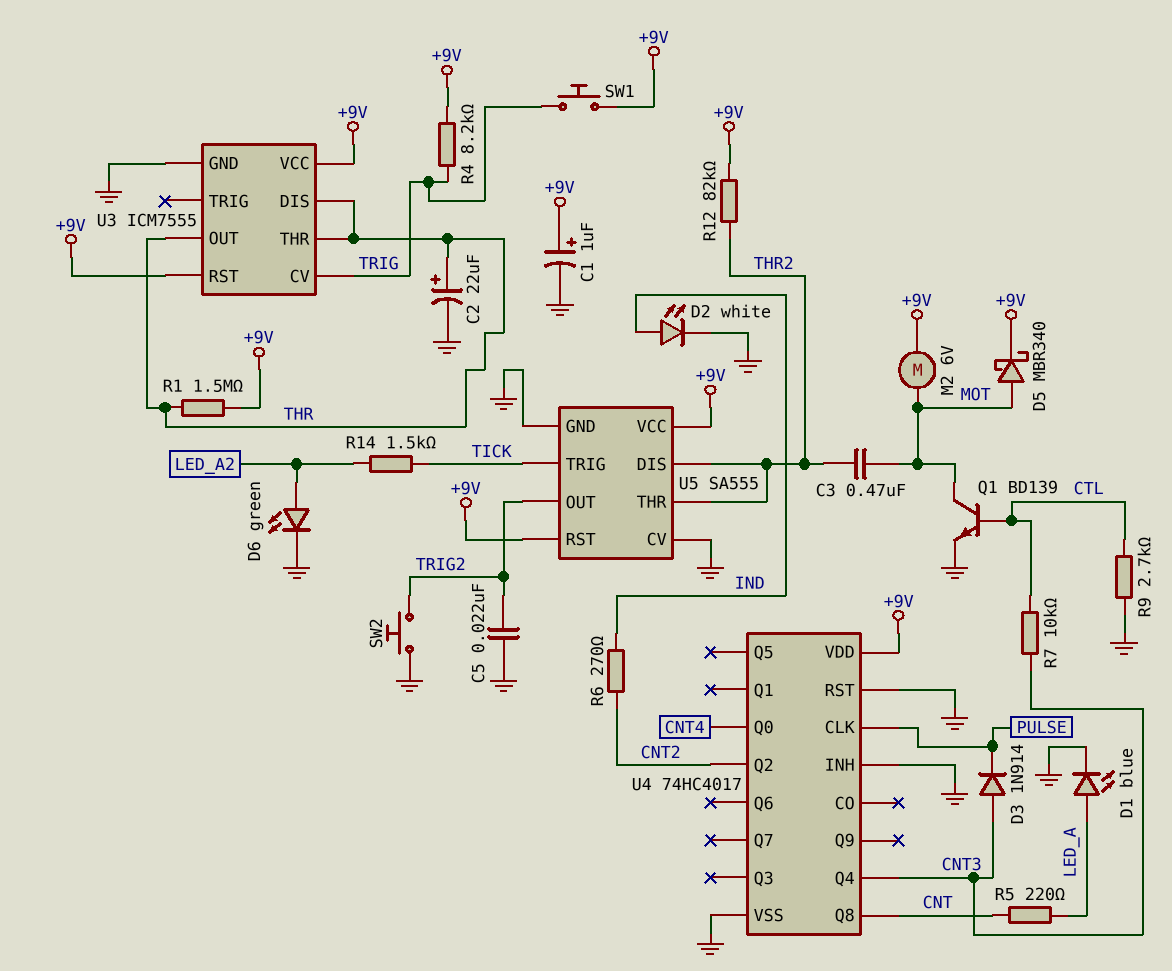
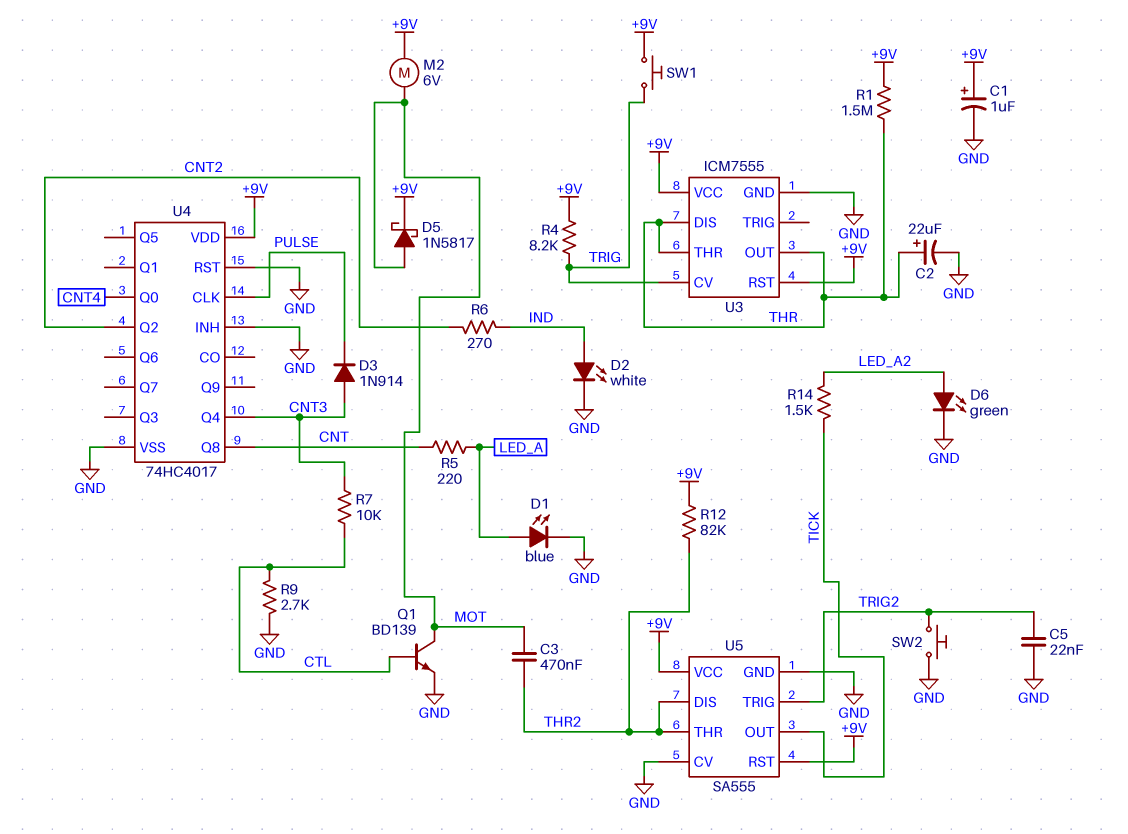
D5: schottky MBR340 (A MOT, K +9V) -> schottky 1N5817 (A MOT, K +9V)
U5 pin OUT: TRIG2 -> TICK
U5 pin TRIG: TICK -> TRIG2

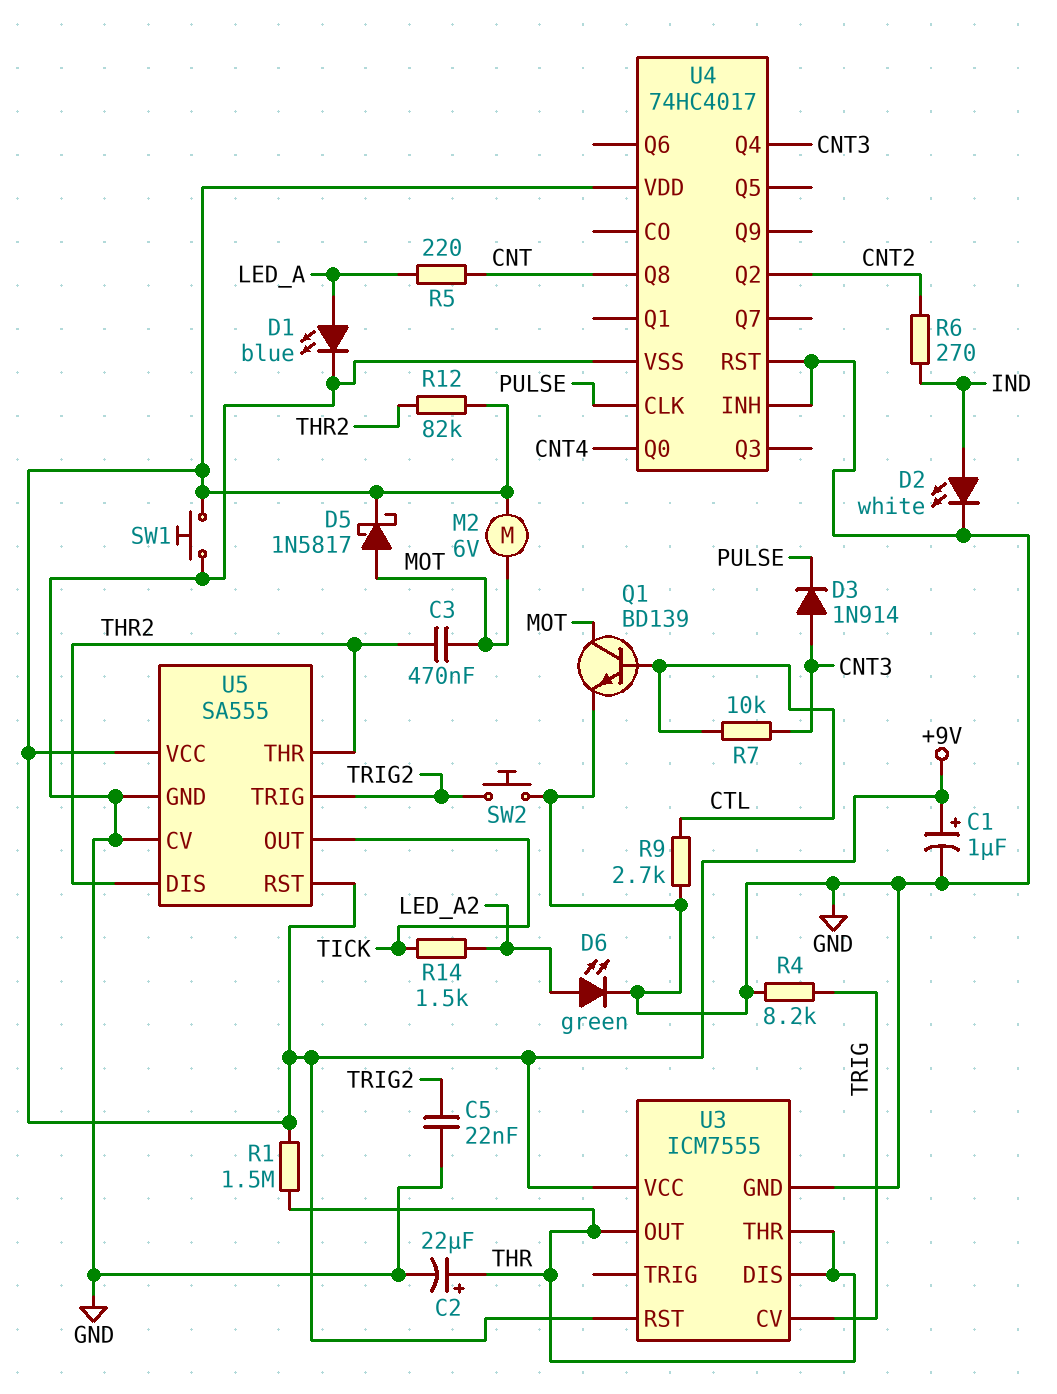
R4: 8.2k (+9V, TRIG) -> 8.2k (GND, TRIG)
SW1: button (+9V, TRIG) -> button (+9V, GND)

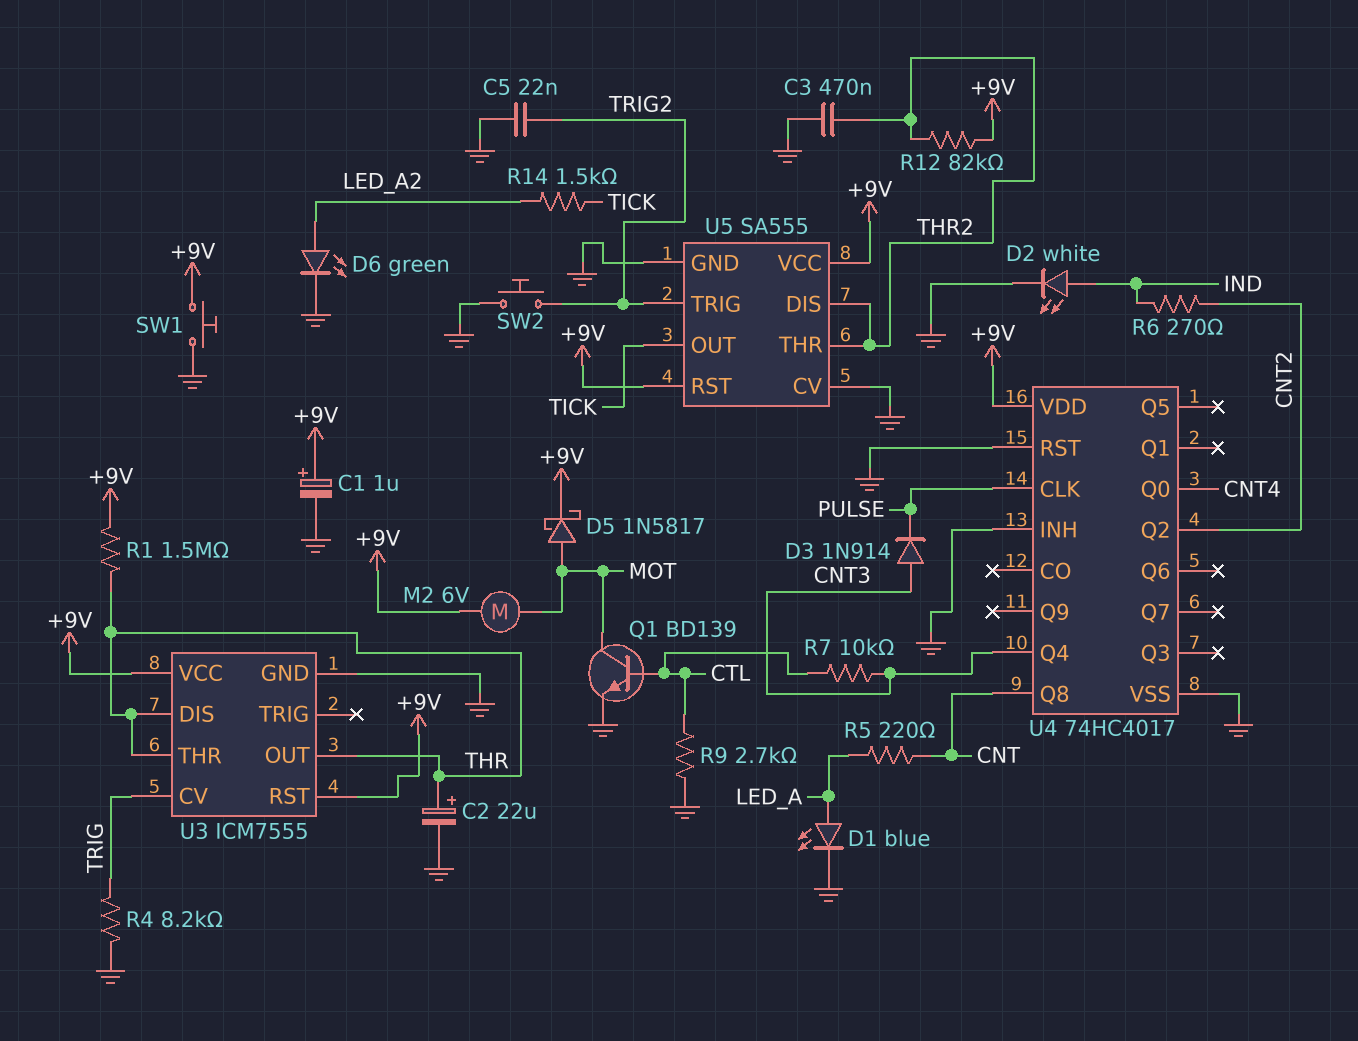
C3: 470nF (MOT, THR2) -> 470nF (GND, THR2)

